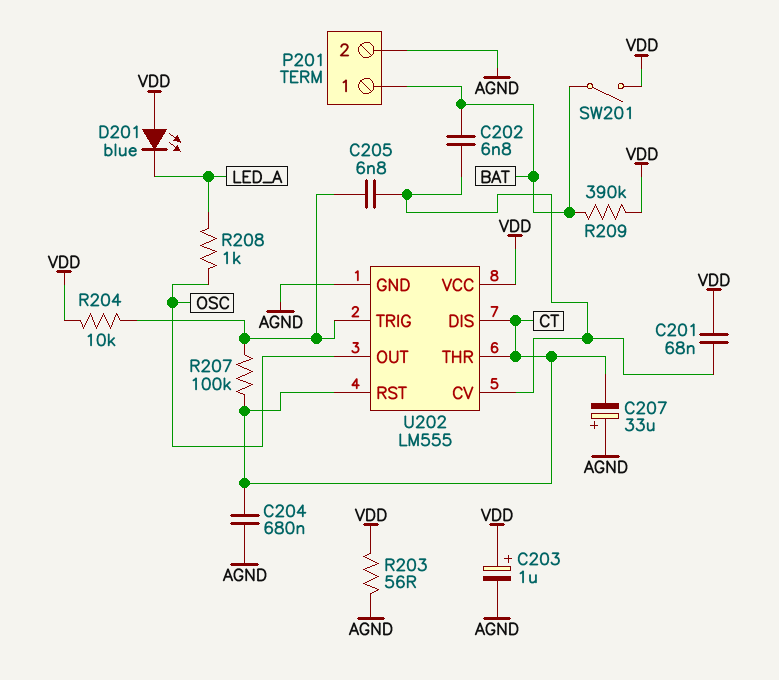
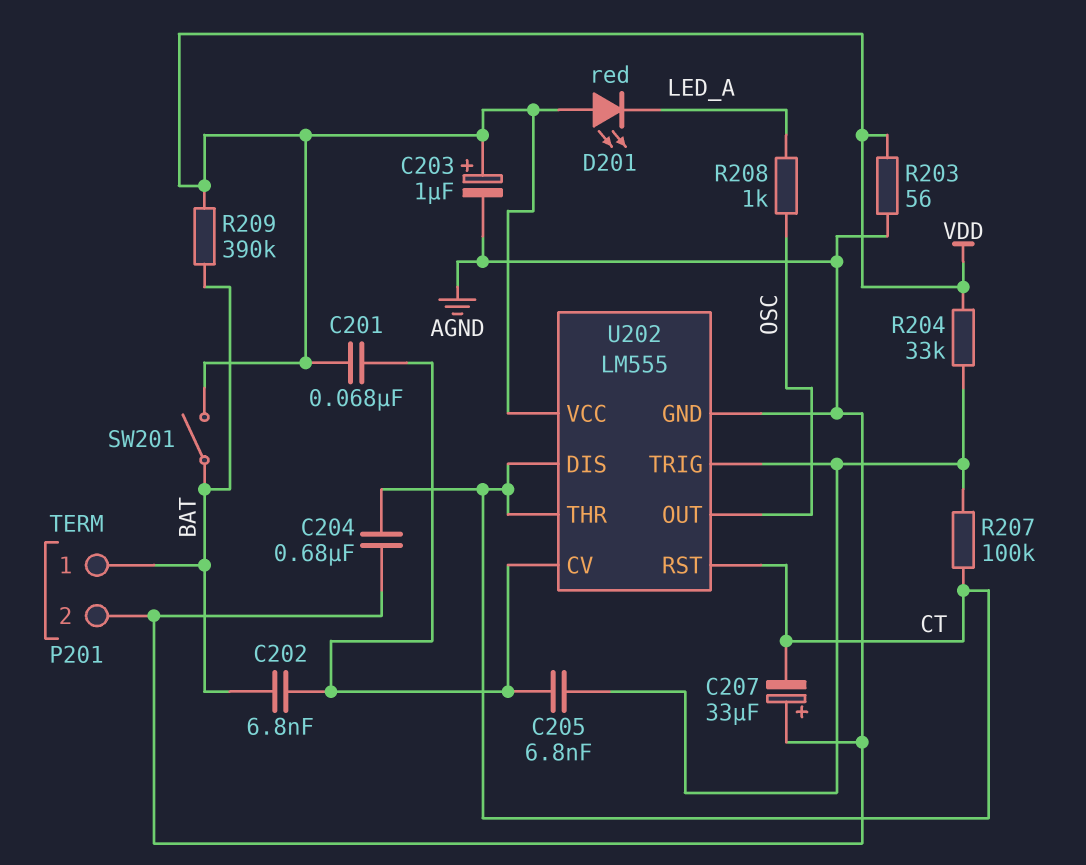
D201: LED blue (A VDD, K LED_A) -> LED red (A VDD, K LED_A)
R204: 10k (U202/TRIG, VDD) -> 33k (U202/TRIG, VDD)

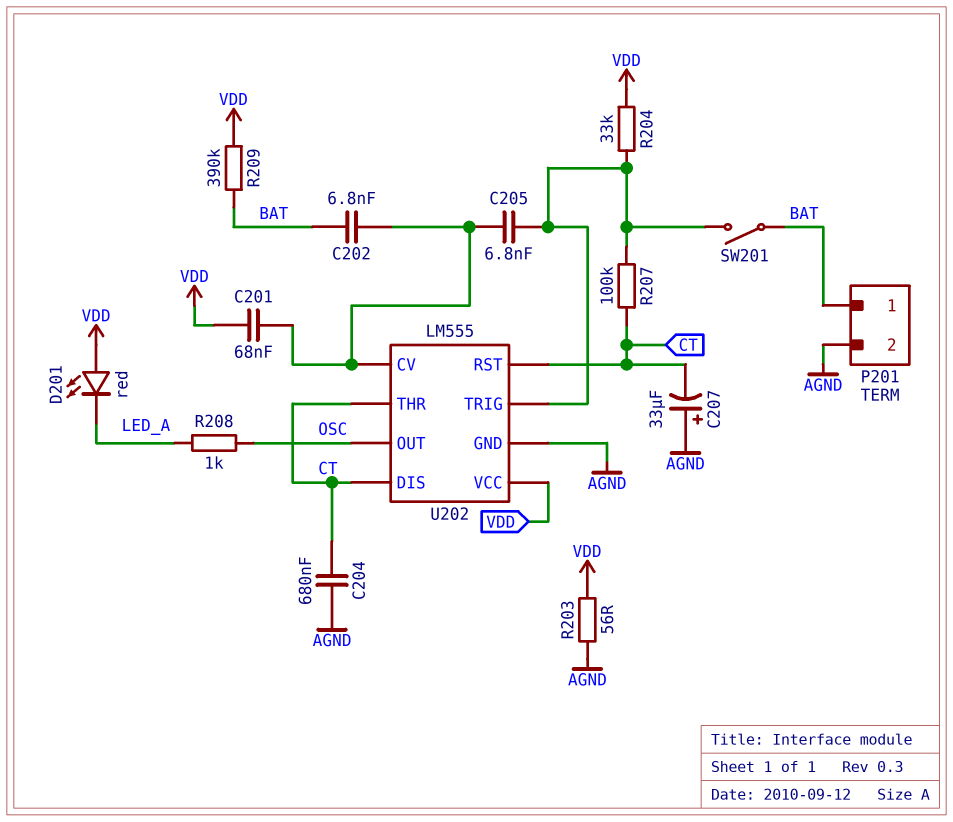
C203: 1uF (plus VDD, minus AGND) -> none
SW201: switch (BAT, VDD) -> switch (BAT, U202/TRIG)

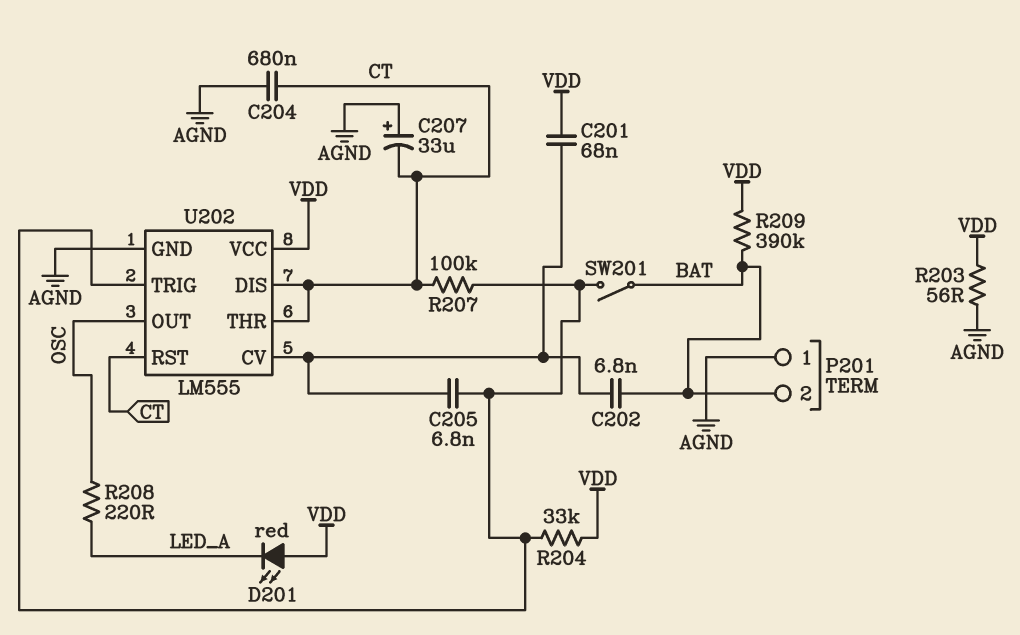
P201 pin 1: BAT -> AGND
P201 pin 2: AGND -> BAT
R208: 1k (LED_A, OSC) -> 220 (LED_A, OSC)

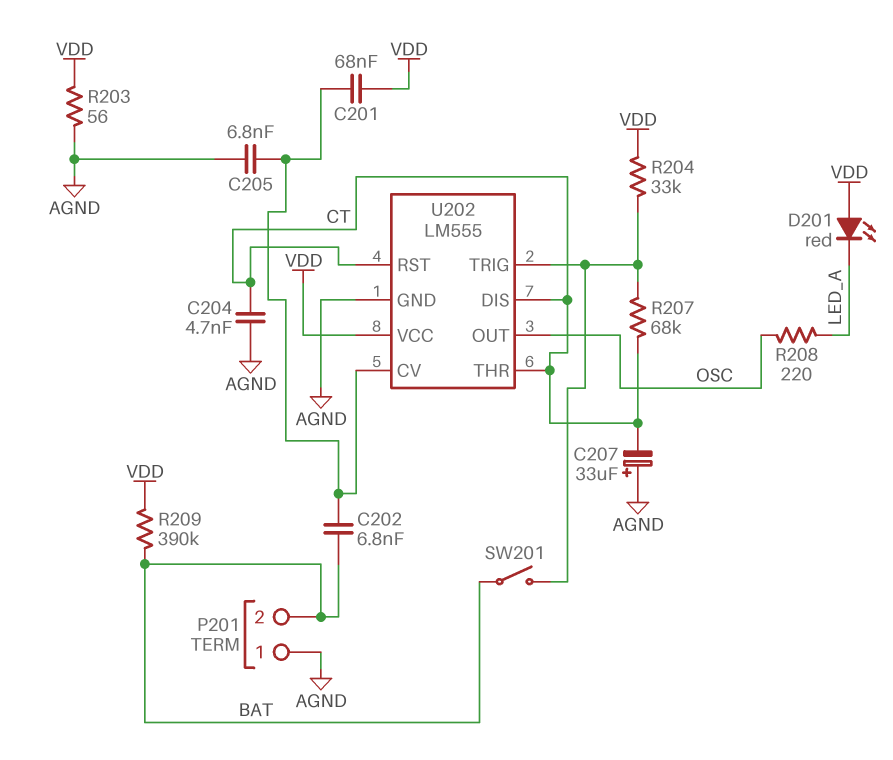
C204: 680nF (AGND, CT) -> 4.7nF (AGND, CT)
C205: 6.8nF (U202/CV, U202/TRIG) -> 6.8nF (AGND, U202/CV)
R207: 100k (CT, U202/TRIG) -> 68k (CT, U202/TRIG)

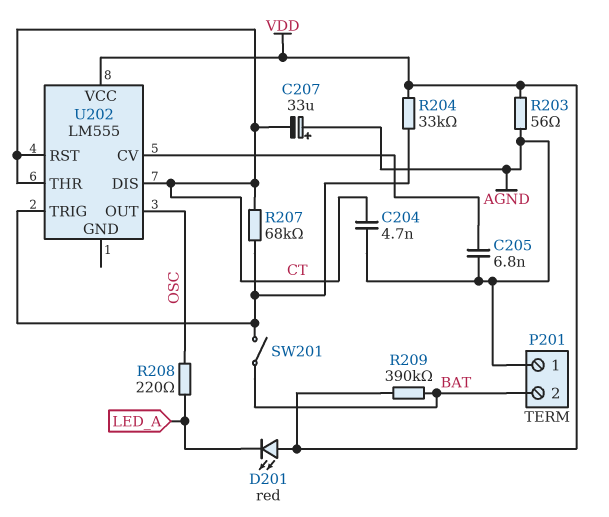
C201: 68nF (U202/CV, VDD) -> none
C202: 6.8nF (BAT, U202/CV) -> none
U202 pin GND: AGND -> none

